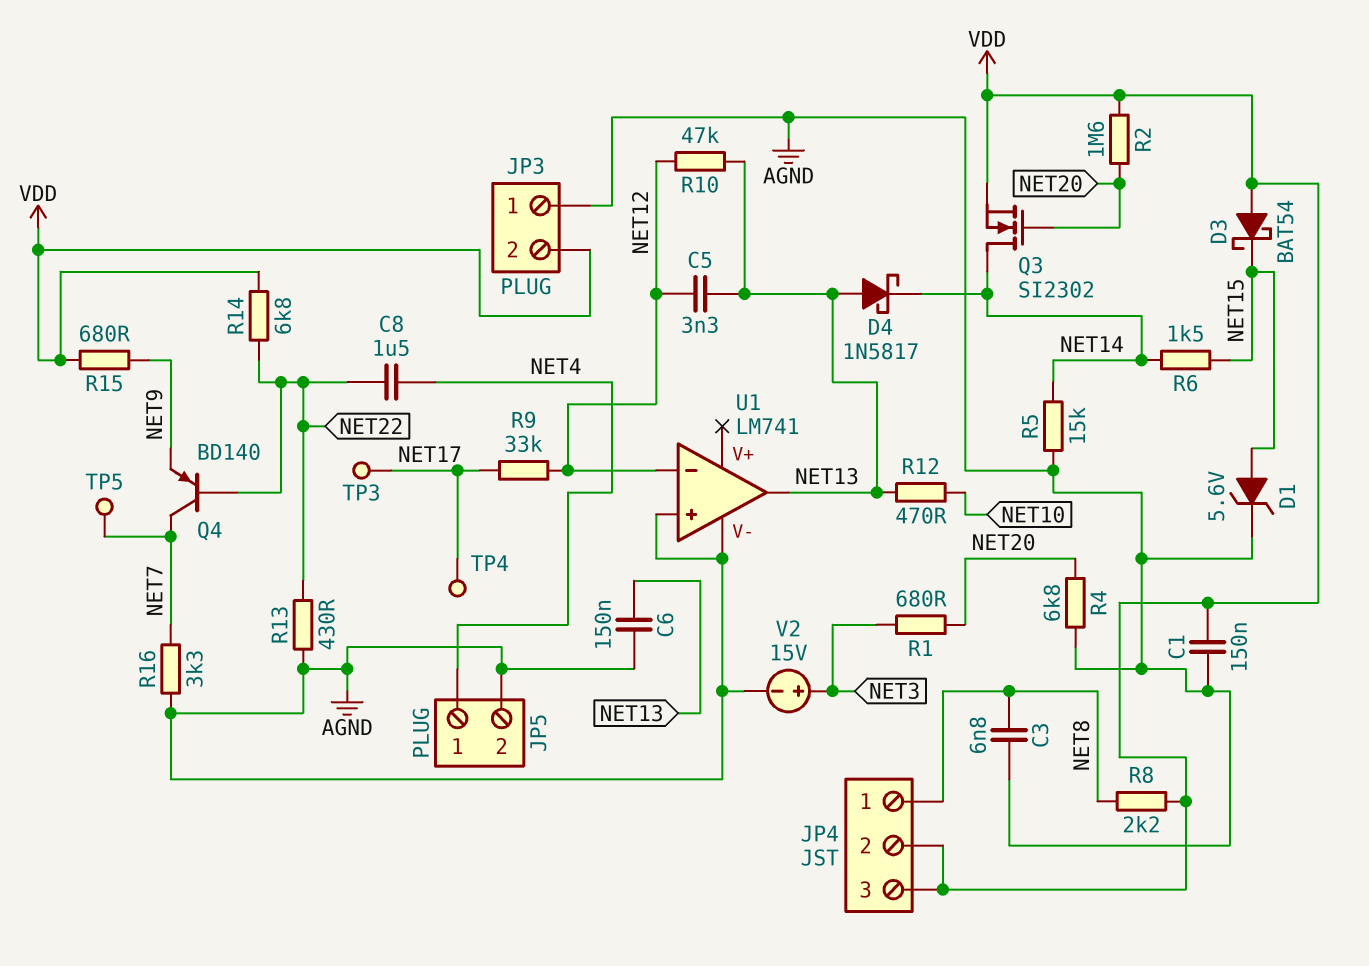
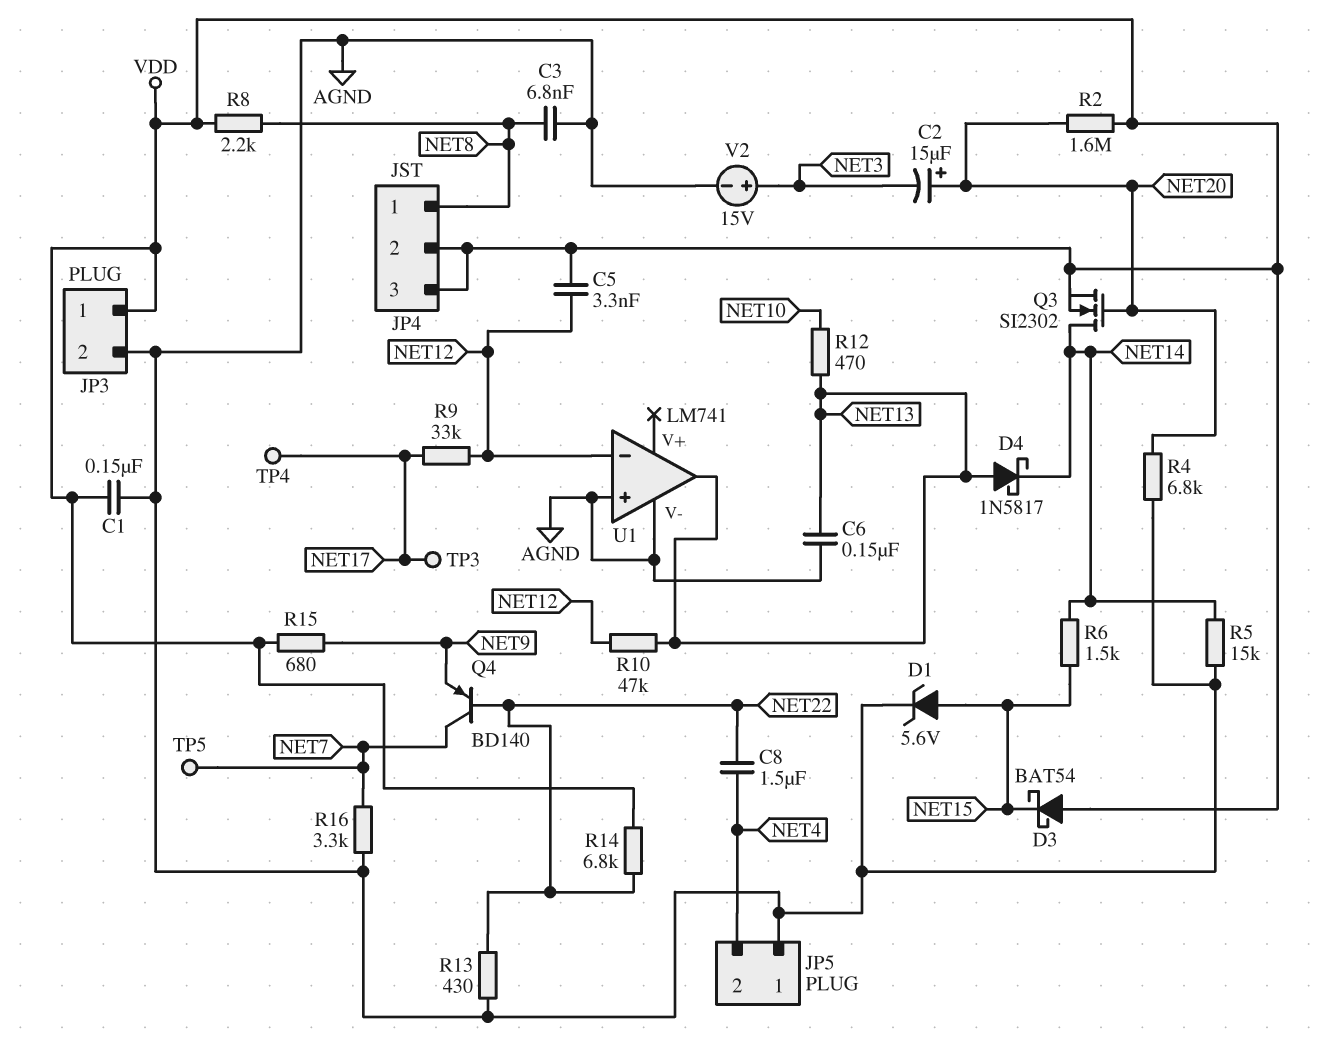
C2: none -> 15uF (plus NET20, minus NET3)
C5: 3.3nF (NET12, NET13) -> 3.3nF (NET12, VDD)
JP3 pin 1: AGND -> VDD
JP3 pin 2: VDD -> AGND
JP5 pin 1: NET4 -> AGND
JP5 pin 2: AGND -> NET4
R1: 680 (NET3, NET20) -> none

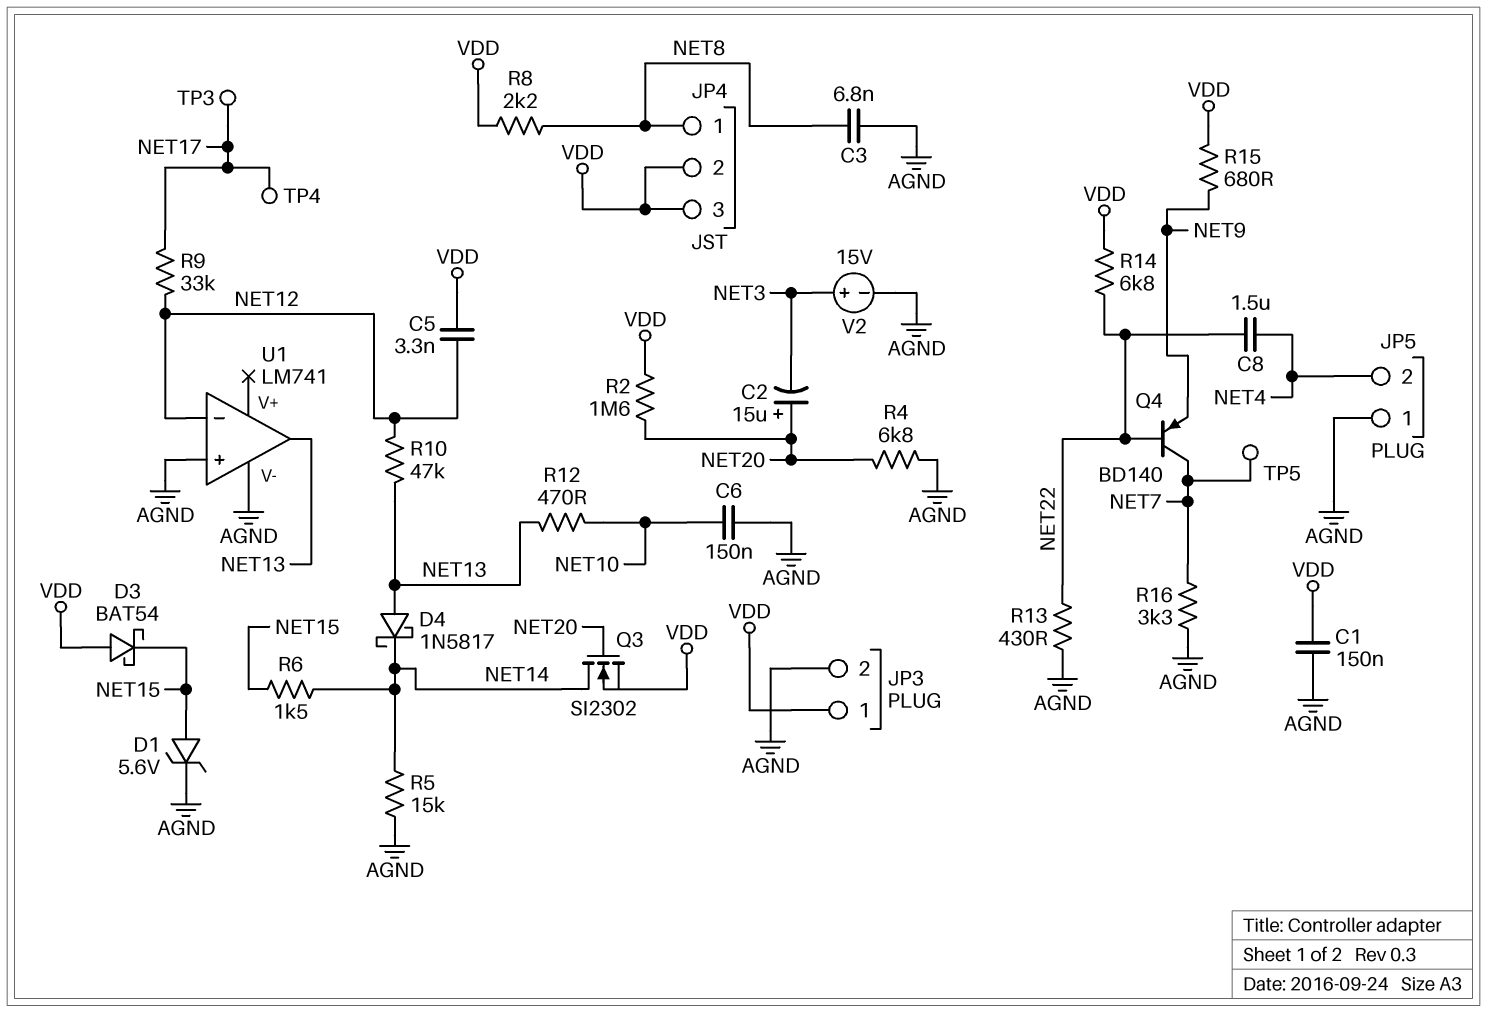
C6: 150nF (AGND, NET13) -> 150nF (AGND, NET10)

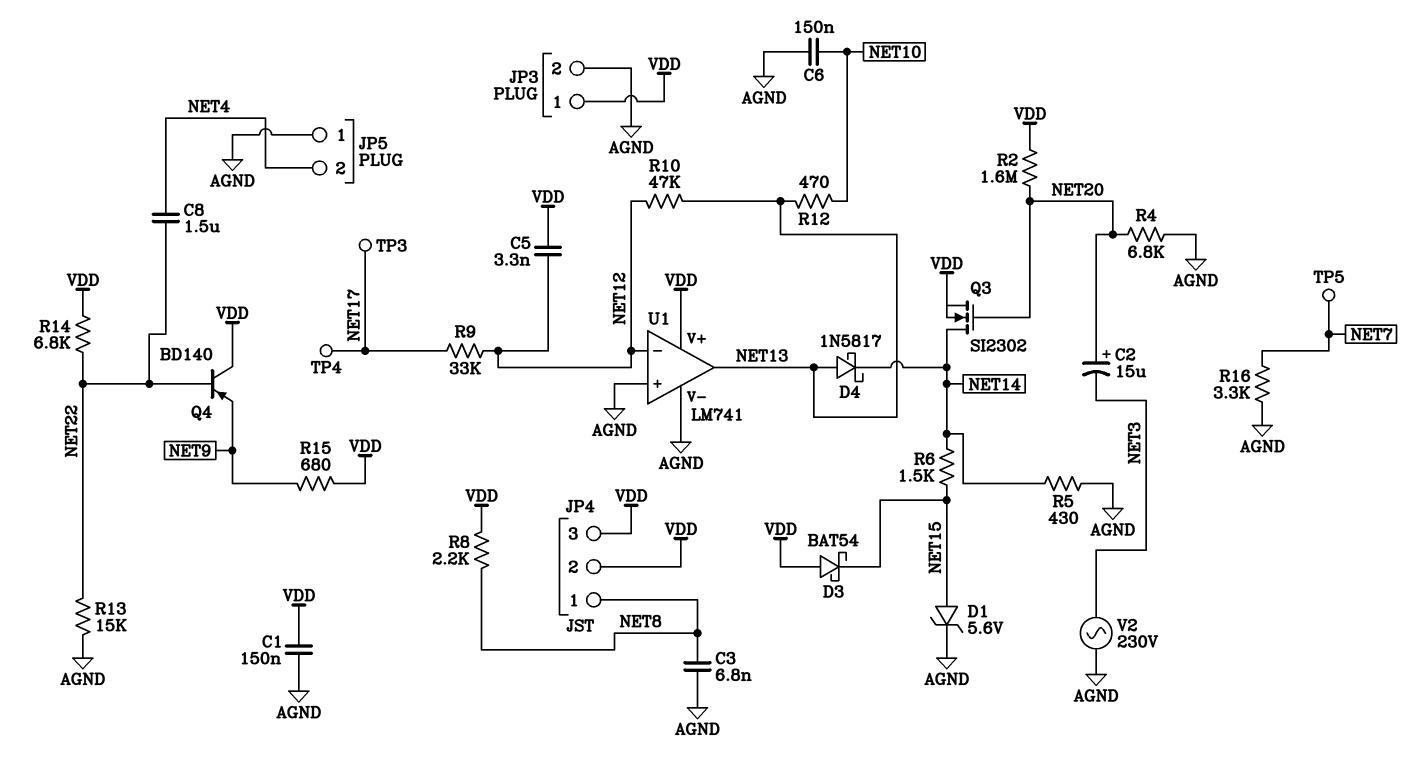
Q4: PNP BD140 (B NET22, C NET7, E NET9) -> PNP BD140 (B NET22, C VDD, E NET9)
R5: 15k (AGND, NET14) -> 430 (AGND, NET14)
R13: 430 (AGND, NET22) -> 15k (AGND, NET22)
U1 pin V+: none -> VDD
V2: 15V (plus NET3, minus AGND) -> AC 230V (AGND, NET3)

